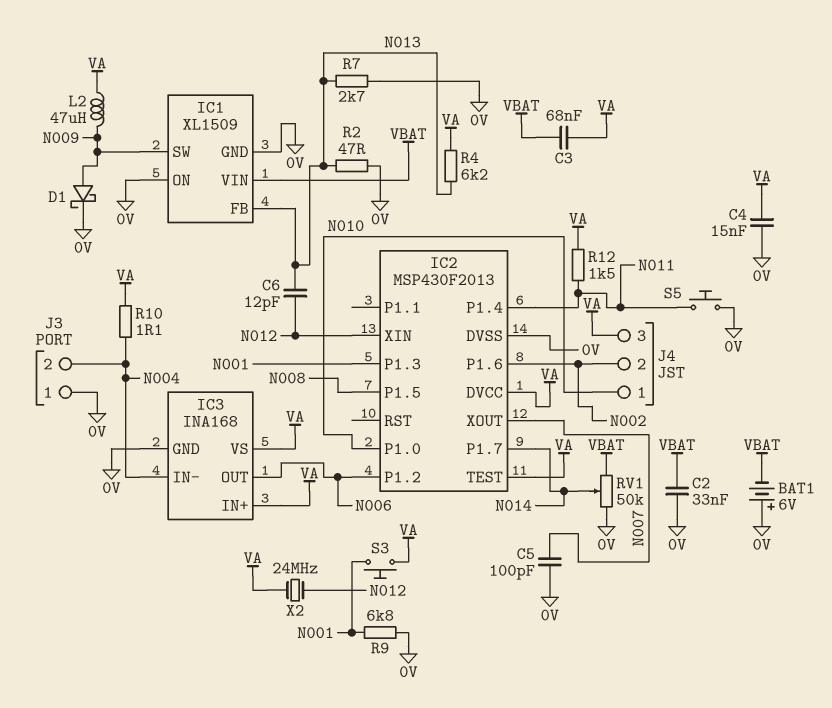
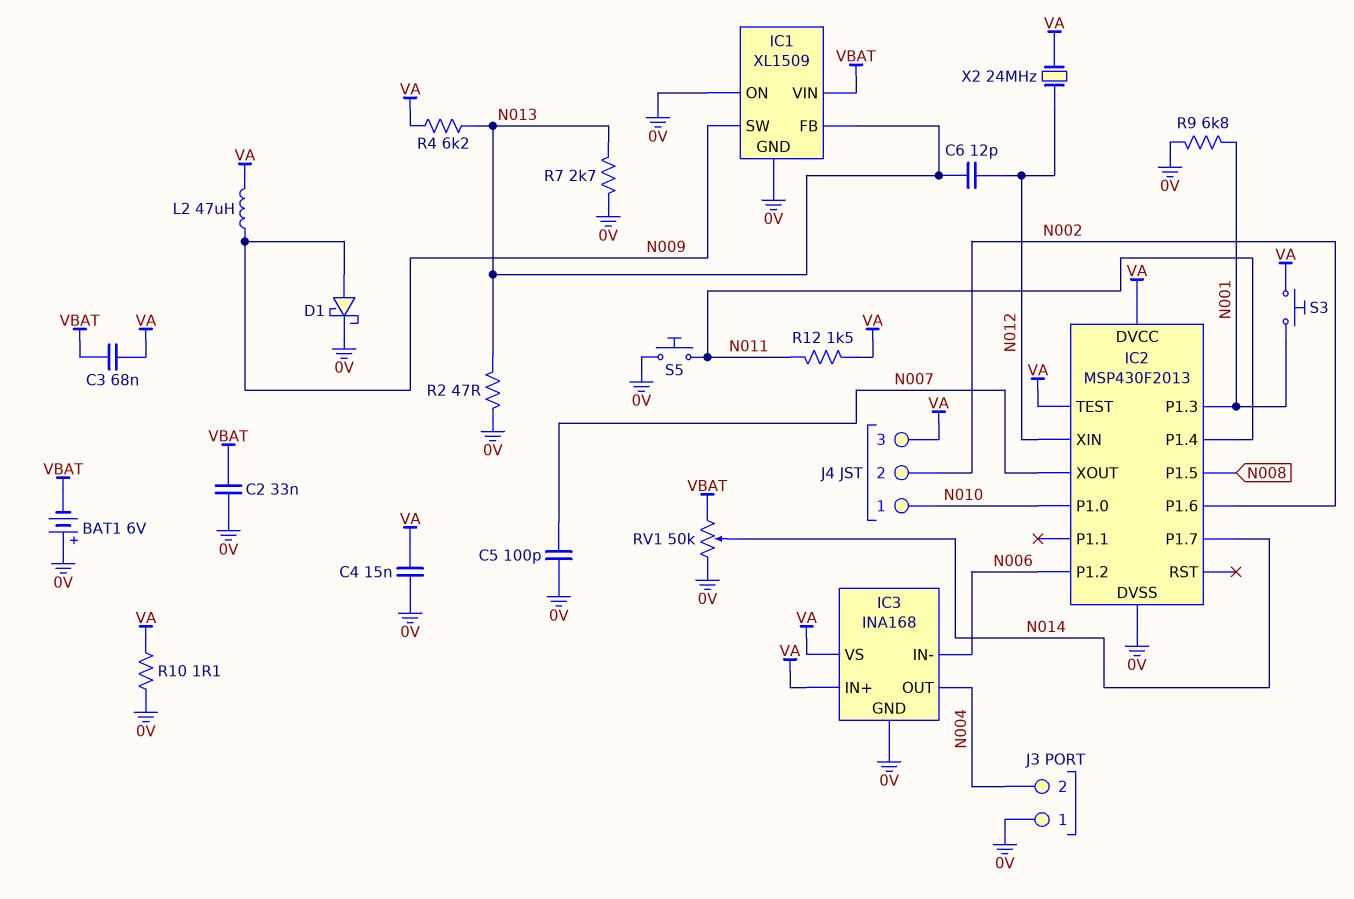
IC3 pin IN-: N004 -> N006
IC3 pin OUT: N006 -> N004
R10: 1.1 (N004, VA) -> 1.1 (0V, VA)

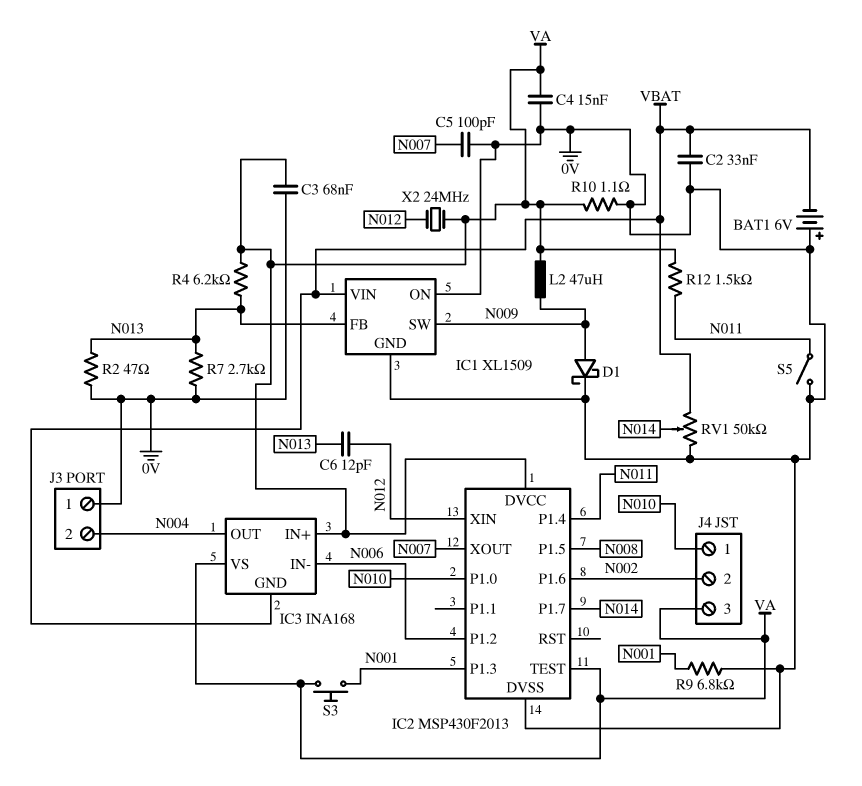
C3: 68nF (VA, VBAT) -> 68nF (0V, VA)
IC3 pin GND: 0V -> VBAT
S5: button (0V, N011) -> switch (0V, N011)

